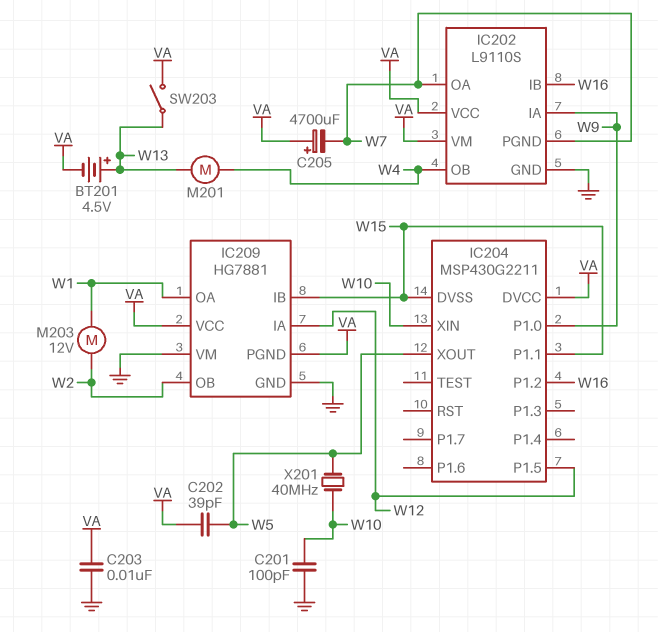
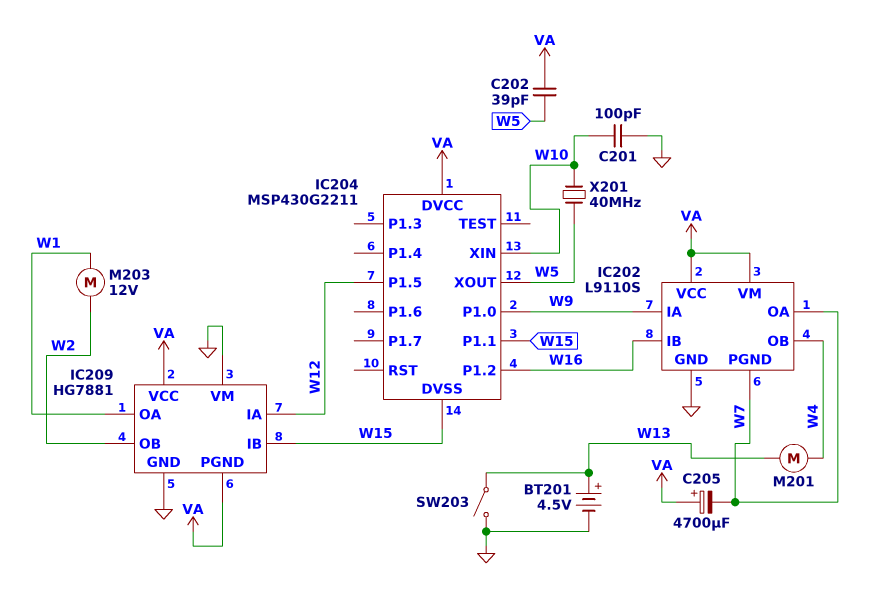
BT201: 4.5V (plus W13, minus VA) -> 4.5V (plus W13, minus GND)
C203: 10nF (GND, VA) -> none
SW203: switch (VA, W13) -> switch (GND, W13)

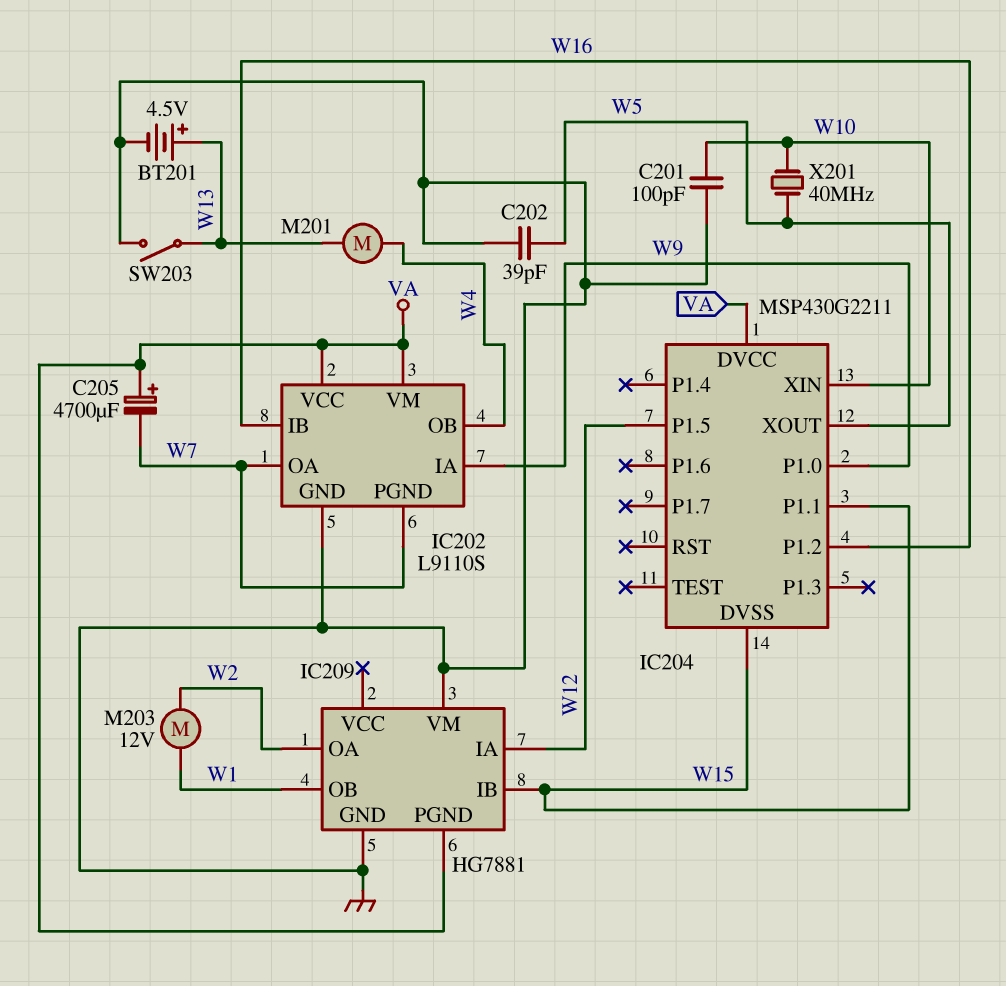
C202: 39pF (VA, W5) -> 39pF (GND, W5)
IC209 pin OA: W1 -> W2
IC209 pin OB: W2 -> W1
IC209 pin VCC: VA -> none

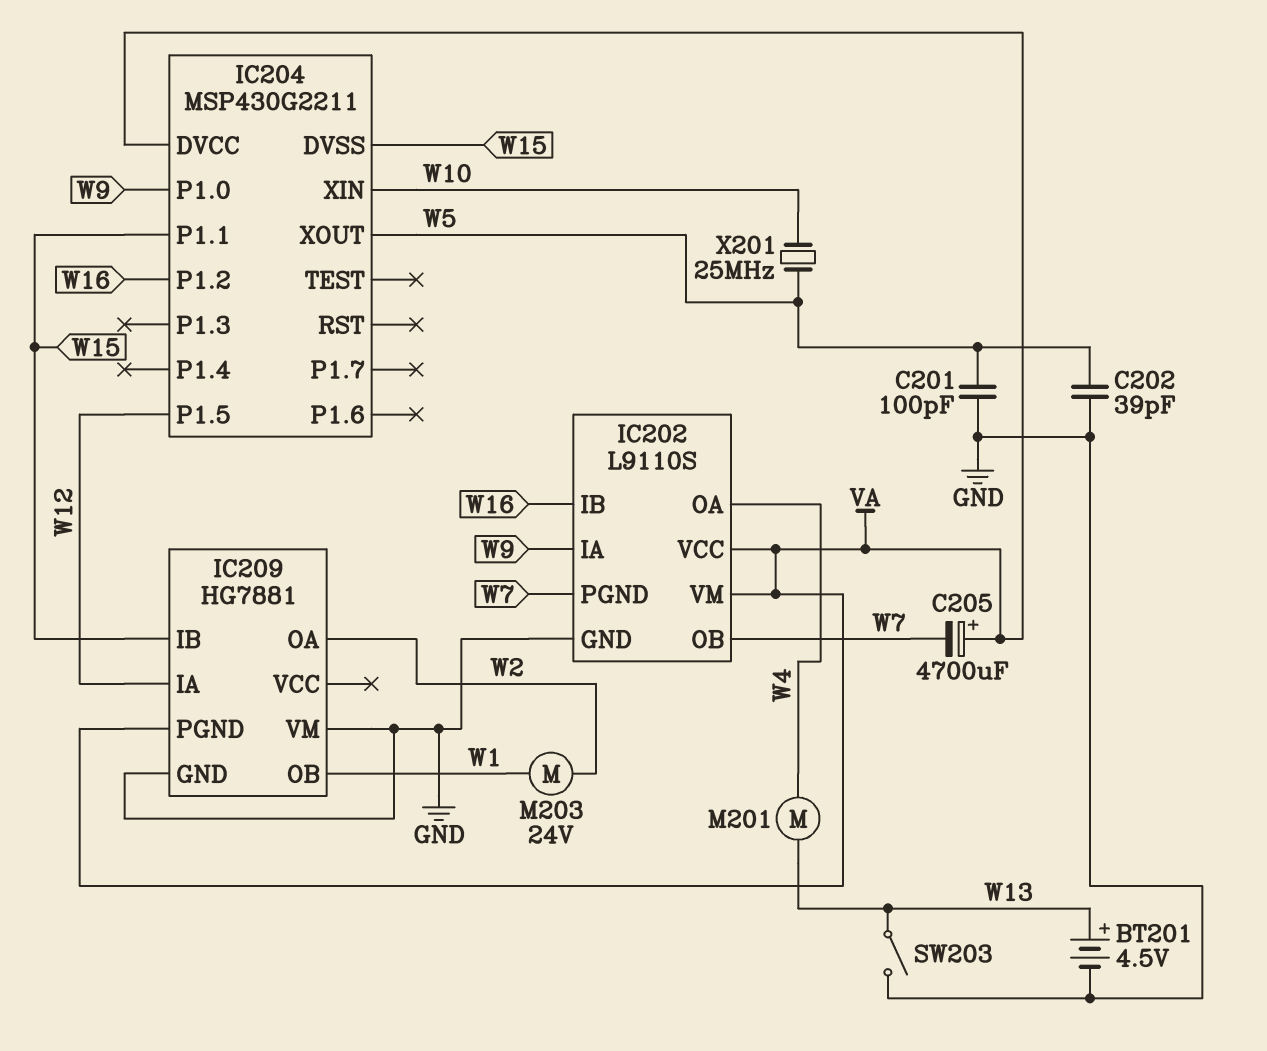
C201: 100pF (GND, W10) -> 100pF (GND, W5)
IC202 pin OA: W7 -> W4
IC202 pin OB: W4 -> W7
M203: motor 12V (W1, W2) -> motor 24V (W1, W2)
X201: 40MHz (W5, W10) -> 25MHz (W5, W10)

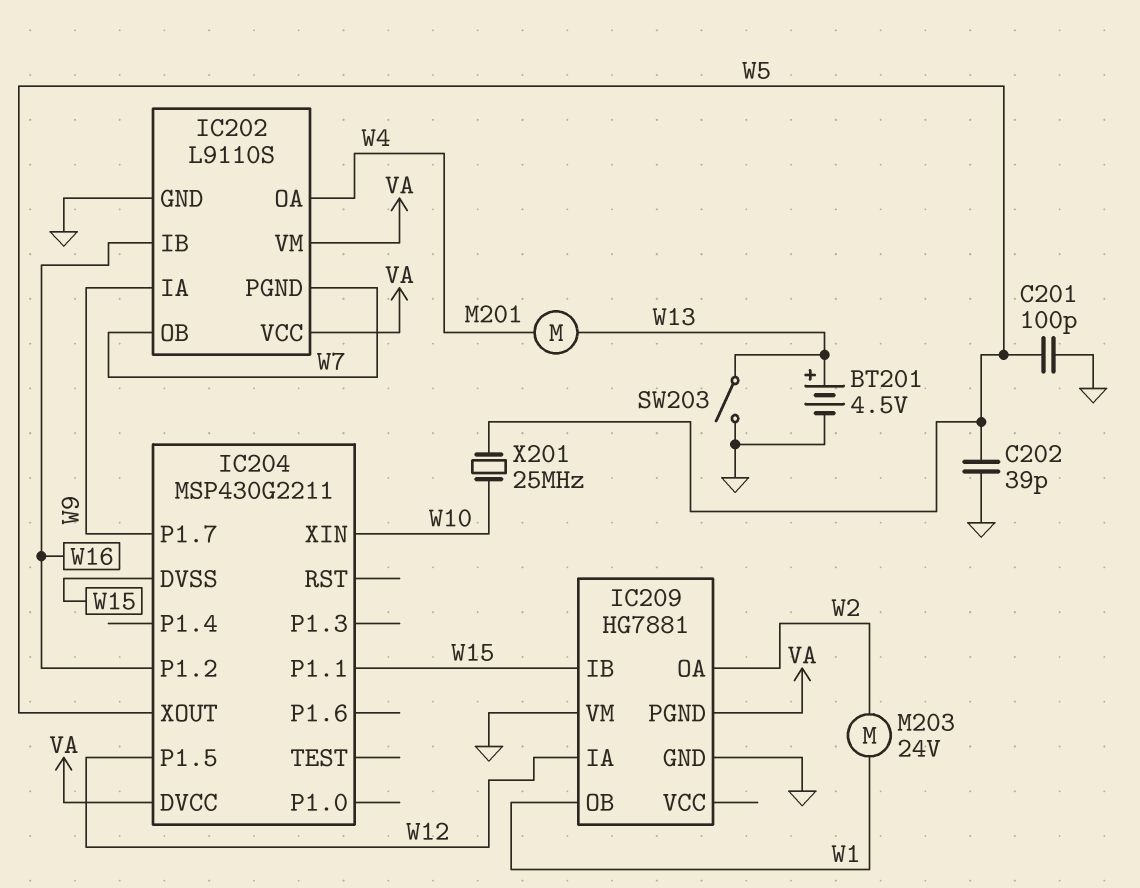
C205: 4700uF (plus VA, minus W7) -> none
IC204 pin P1.0: W9 -> none
IC204 pin P1.7: none -> W9

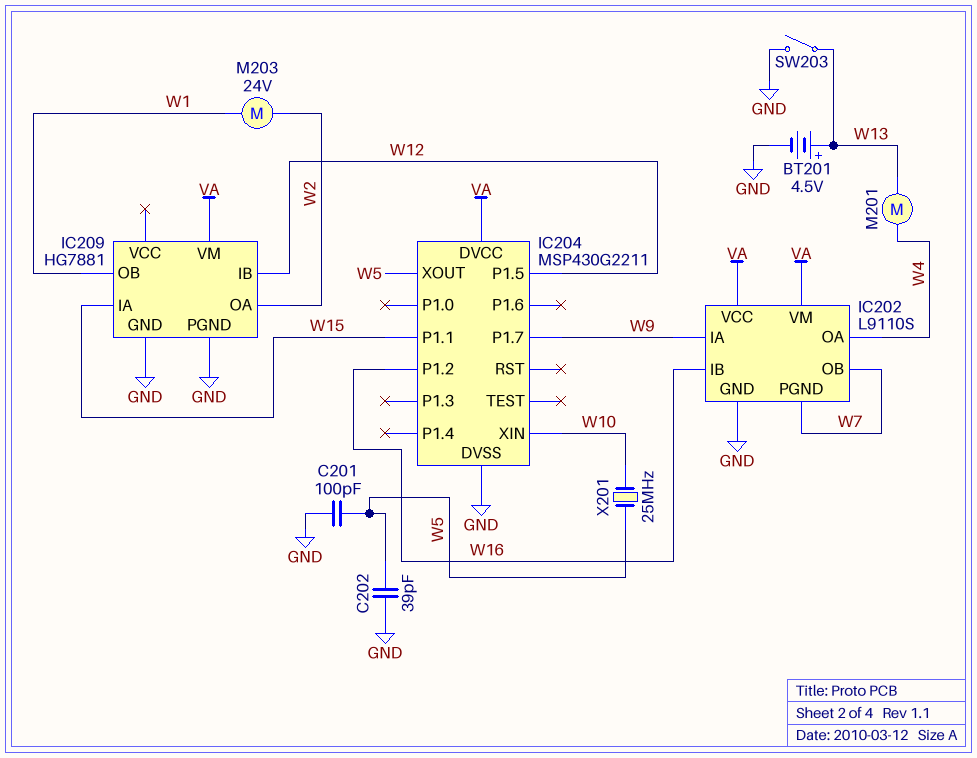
IC204 pin DVSS: W15 -> GND
IC209 pin IA: W12 -> W15
IC209 pin IB: W15 -> W12
IC209 pin PGND: VA -> GND
IC209 pin VM: GND -> VA

